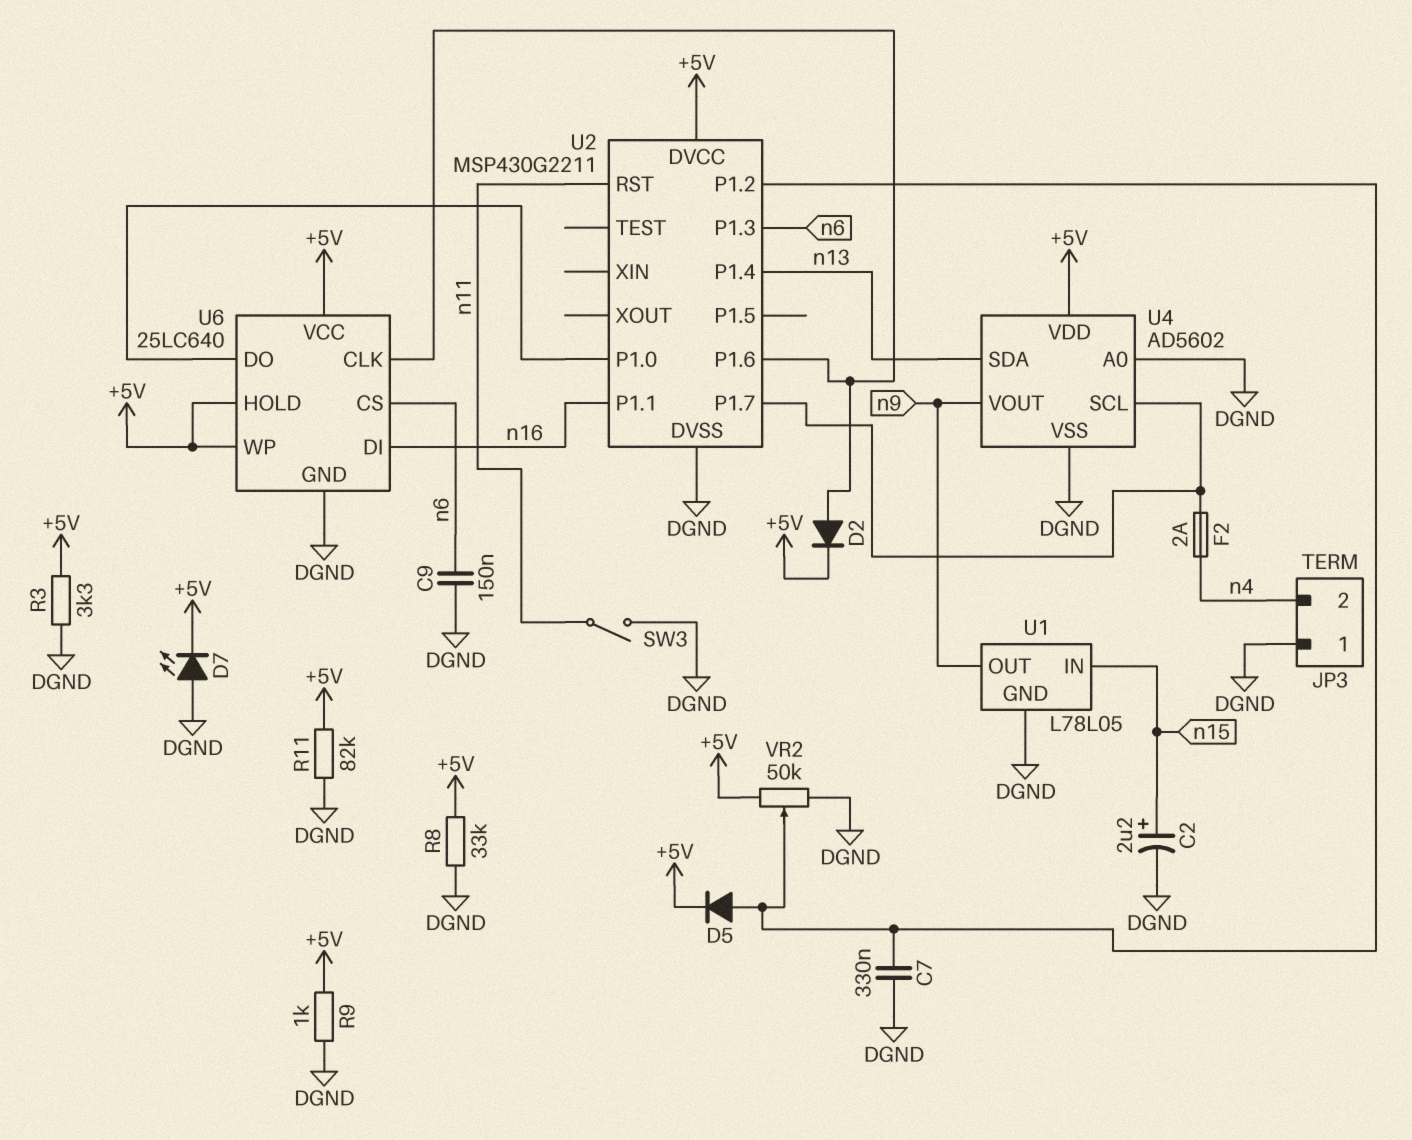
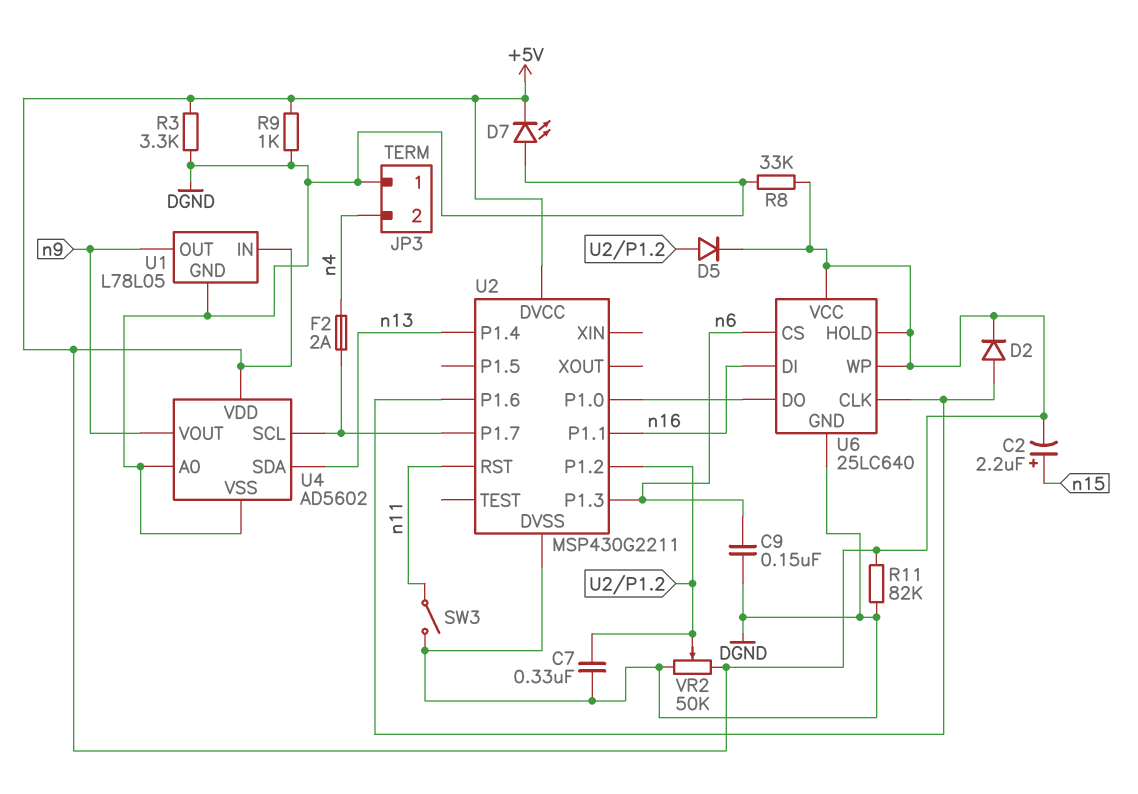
C2: 2.2uF (plus n15, minus DGND) -> 2.2uF (plus n15, minus +5V)
U1 pin IN: n15 -> +5V

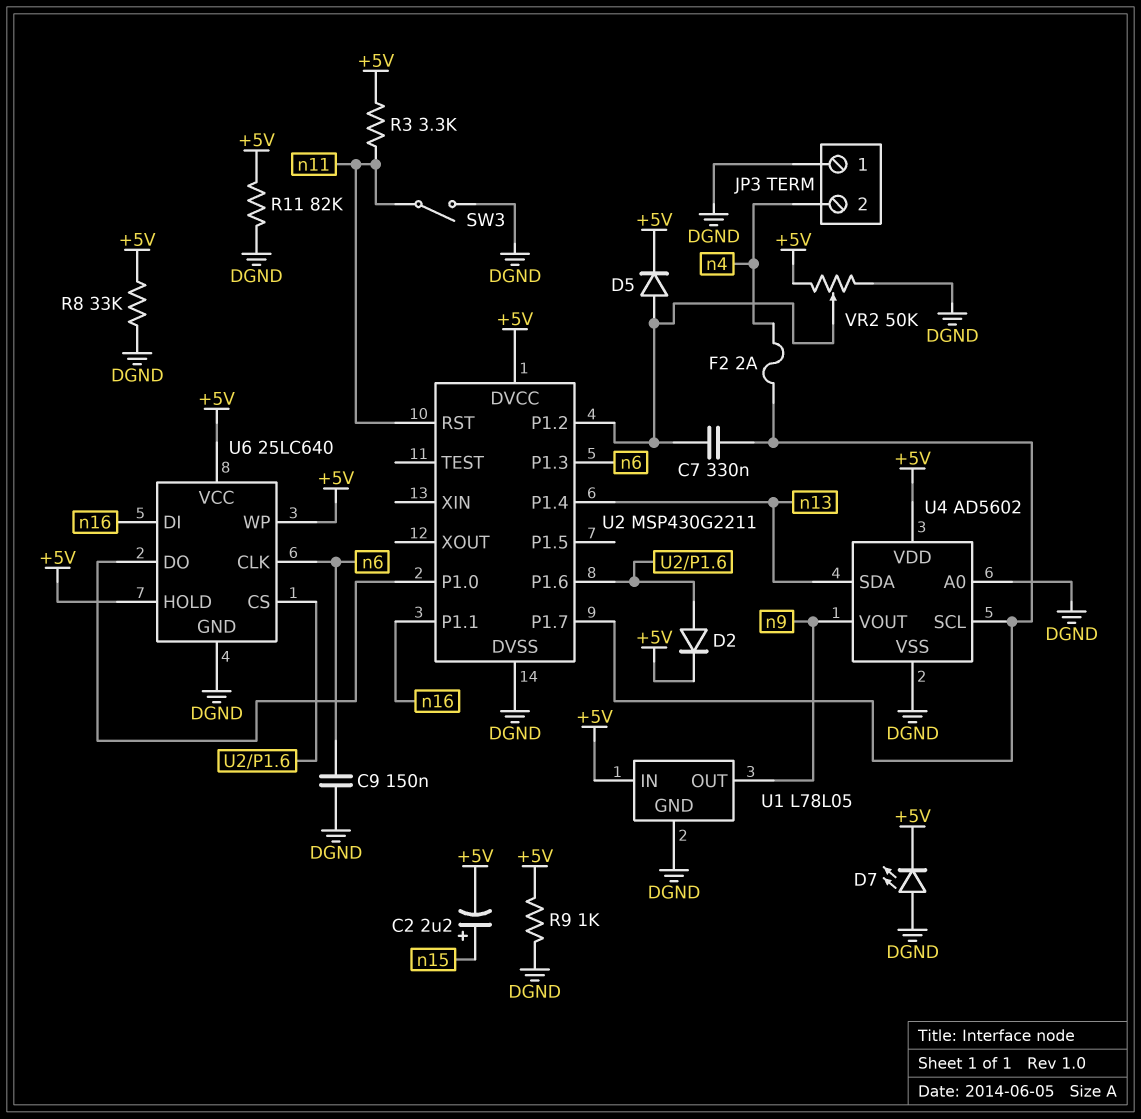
C7: 330nF (DGND, U2/P1.2) -> 330nF (U2/P1.2, U2/P1.7)
R3: 3.3k (+5V, DGND) -> 3.3k (+5V, n11)
U6 pin CLK: U2/P1.6 -> n6
U6 pin CS: n6 -> U2/P1.6

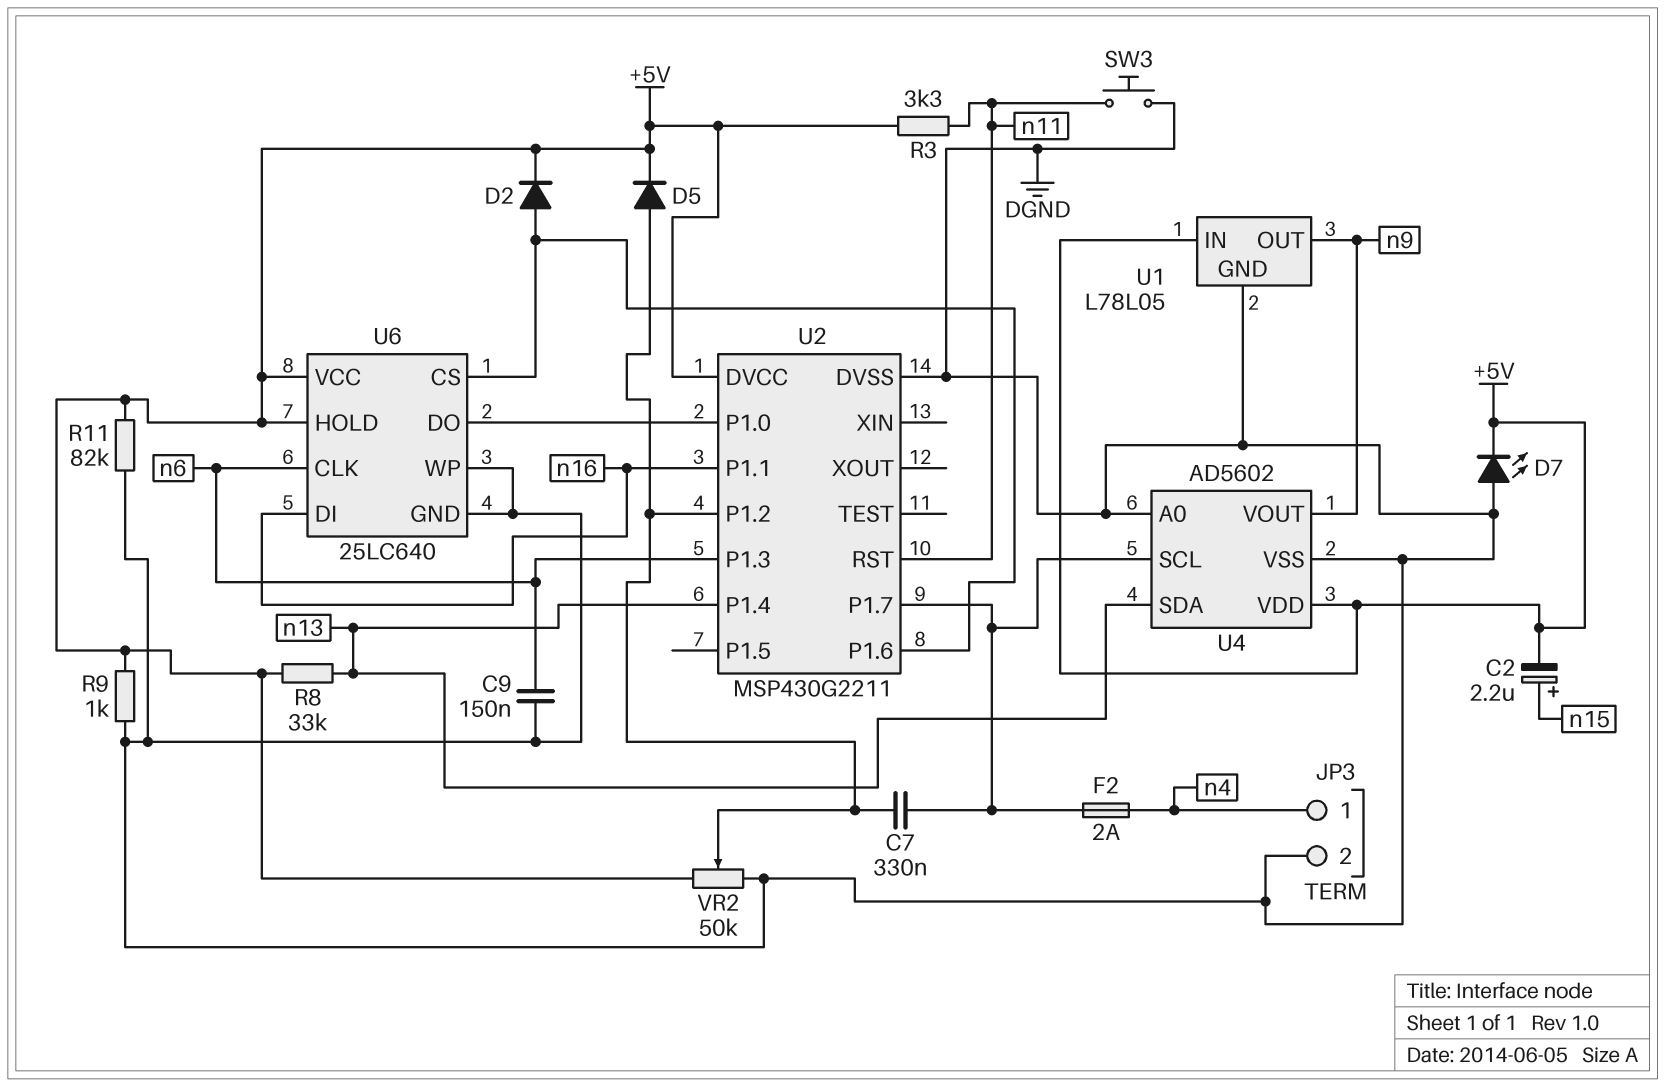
JP3 pin 1: DGND -> n4
JP3 pin 2: n4 -> DGND
R8: 33k (+5V, DGND) -> 33k (+5V, n13)
SW3: switch (DGND, n11) -> button (DGND, n11)
U6 pin WP: +5V -> DGND

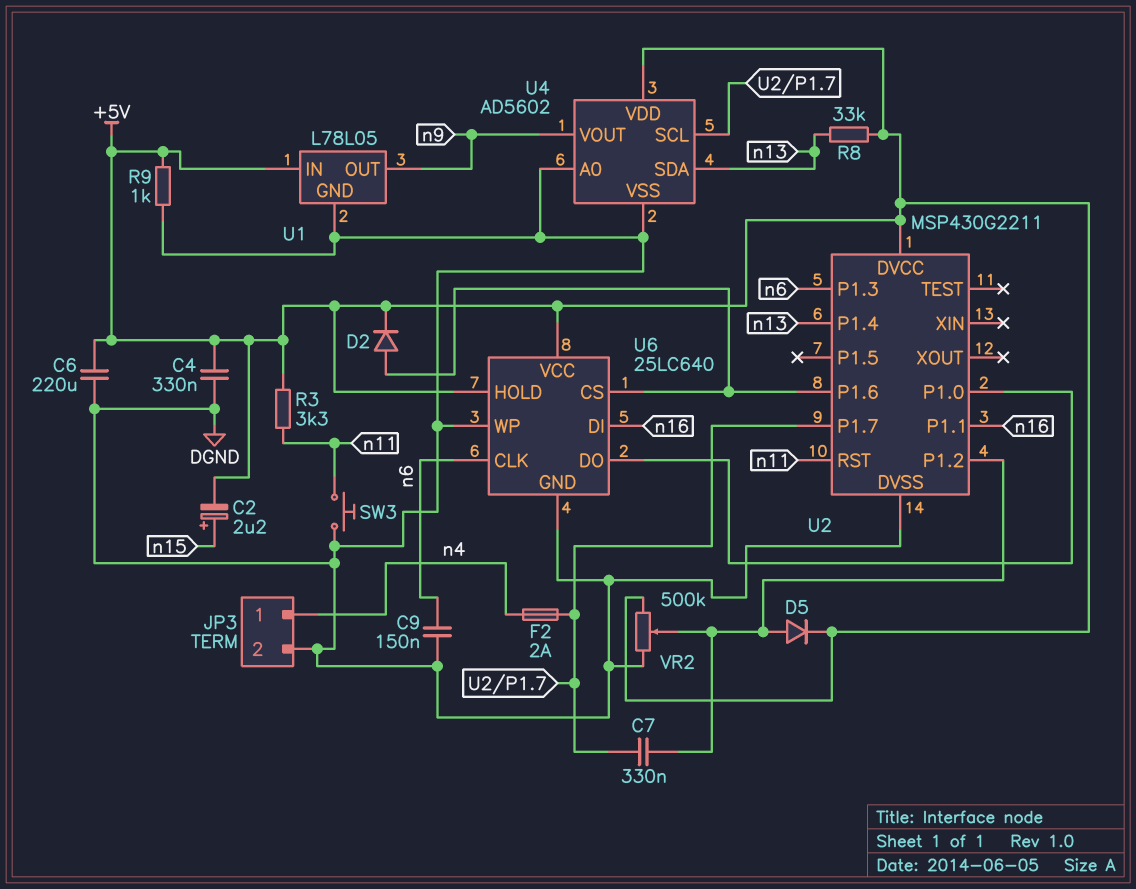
C4: none -> 330nF (+5V, DGND)
C6: none -> 220uF (+5V, DGND)
D7: LED (A DGND, K +5V) -> none
R11: 82k (+5V, DGND) -> none
VR2: 50k (+5V, DGND, wiper U2/P1.2) -> 500k (+5V, DGND, wiper U2/P1.2)

